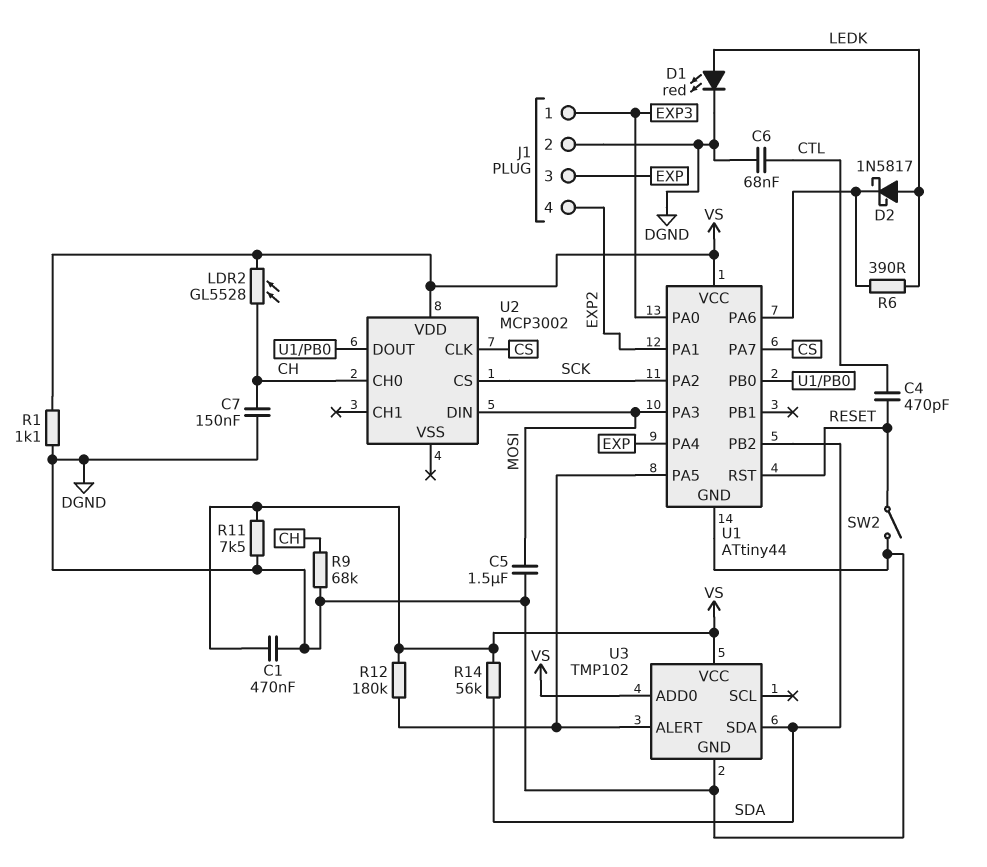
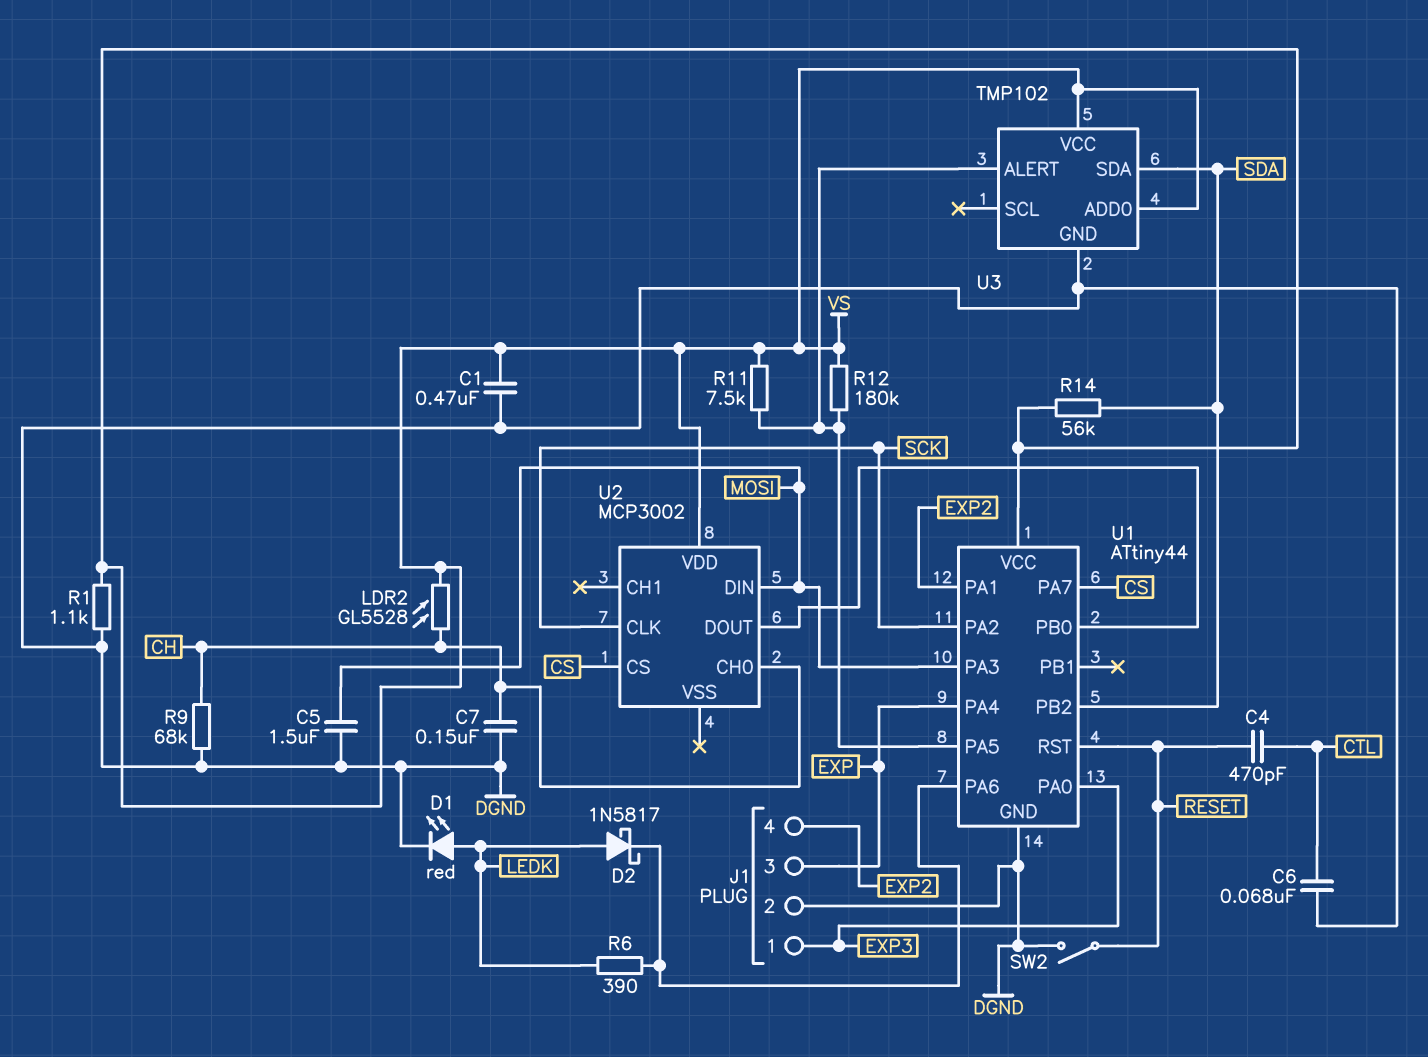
R11: 7.5k (DGND, VS) -> 7.5k (U1/PA5, VS)
U2 pin CLK: CS -> SCK
U2 pin CS: SCK -> CS

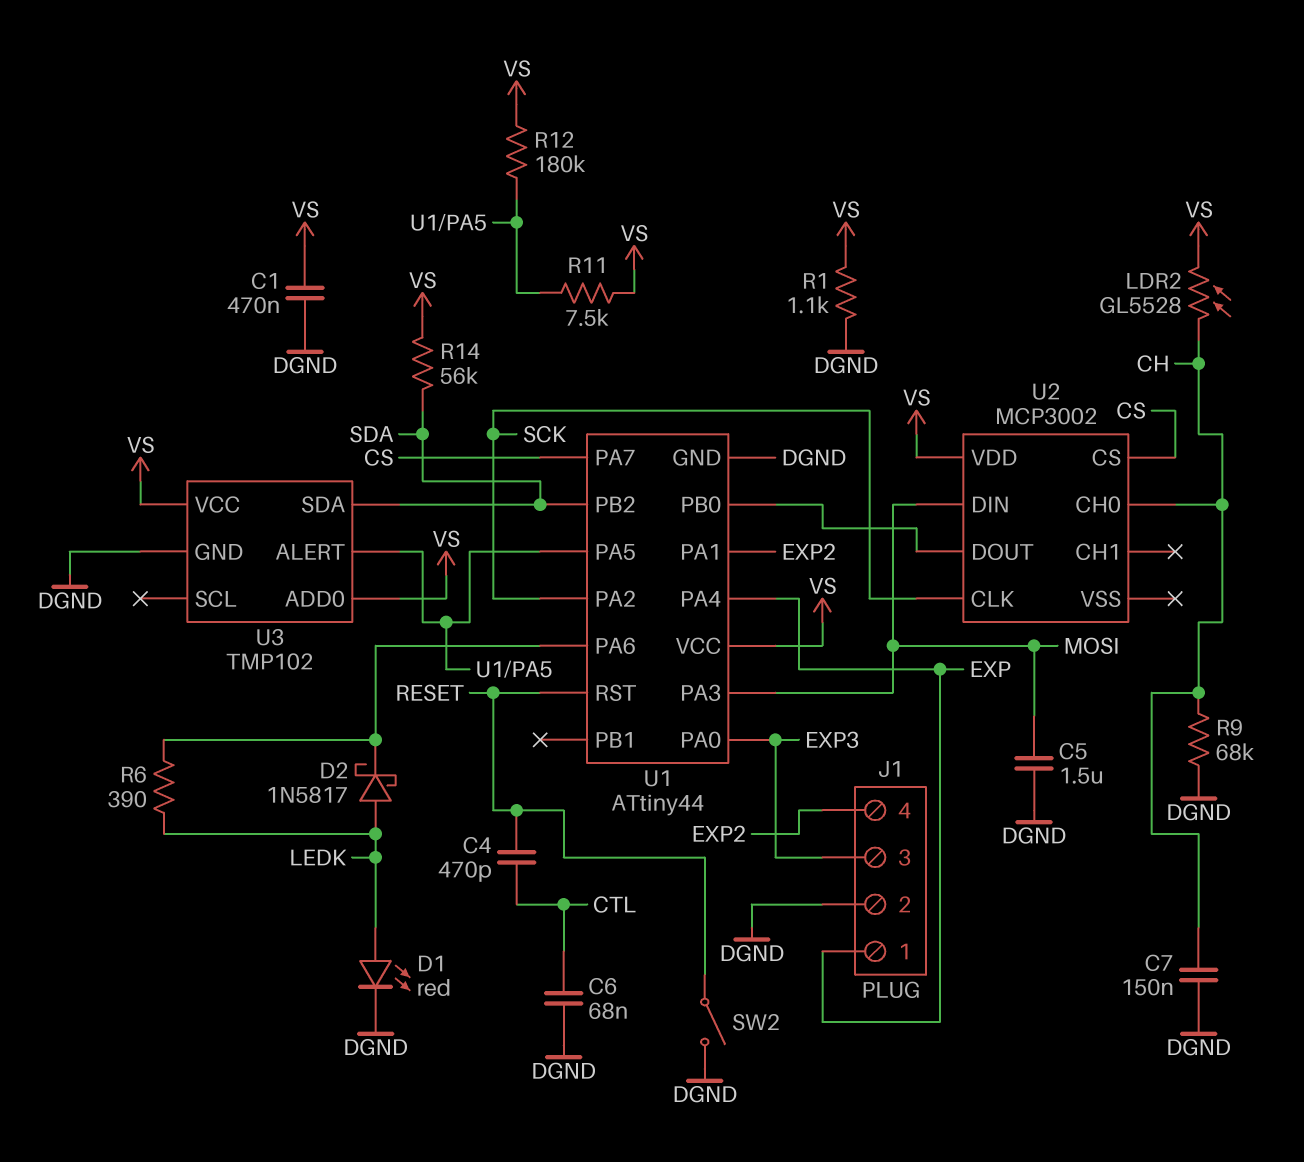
J1 pin 1: EXP3 -> EXP
J1 pin 3: EXP -> EXP3

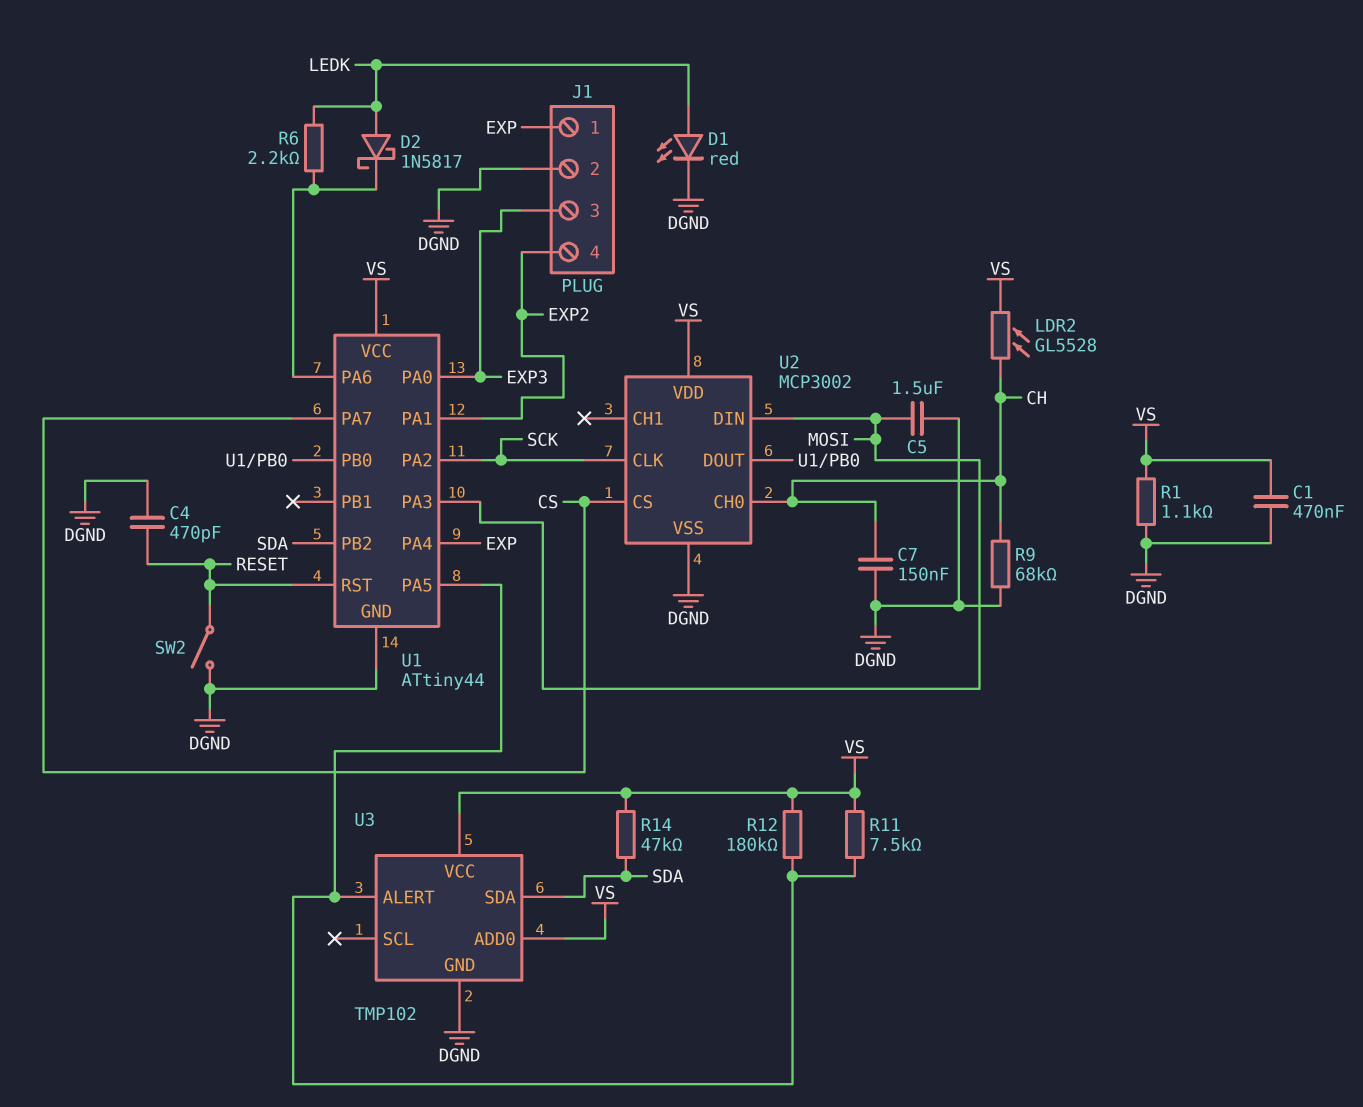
C4: 470pF (CTL, RESET) -> 470pF (DGND, RESET)
C6: 68nF (CTL, DGND) -> none
R6: 390 (LEDK, U1/PA6) -> 2.2k (LEDK, U1/PA6)
R14: 56k (SDA, VS) -> 47k (SDA, VS)
U2 pin VSS: none -> DGND

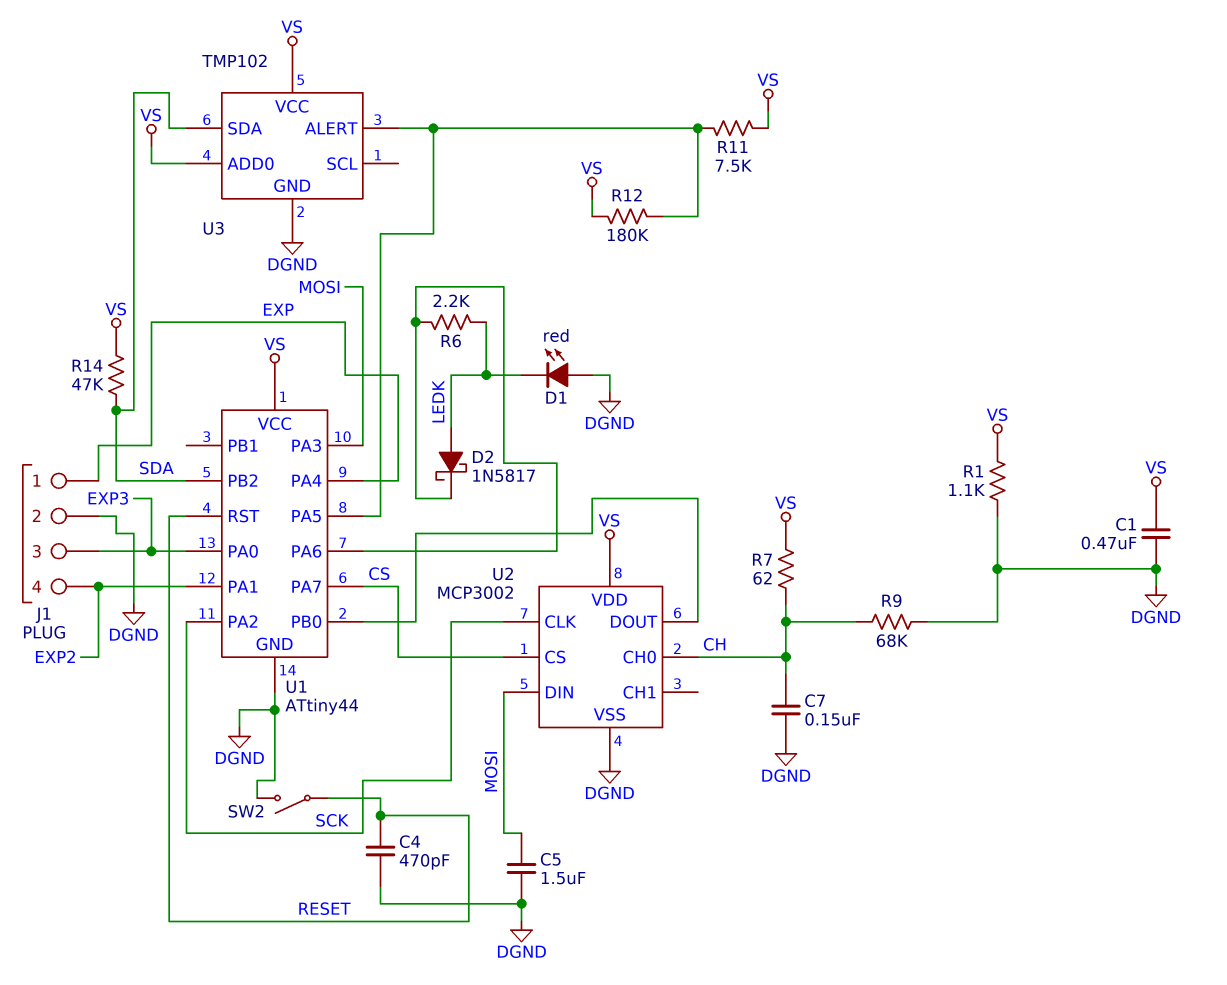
D1: LED red (A LEDK, K DGND) -> LED red (A DGND, K LEDK)
LDR2: GL5528 (CH, VS) -> none
R7: none -> 62 (CH, VS)

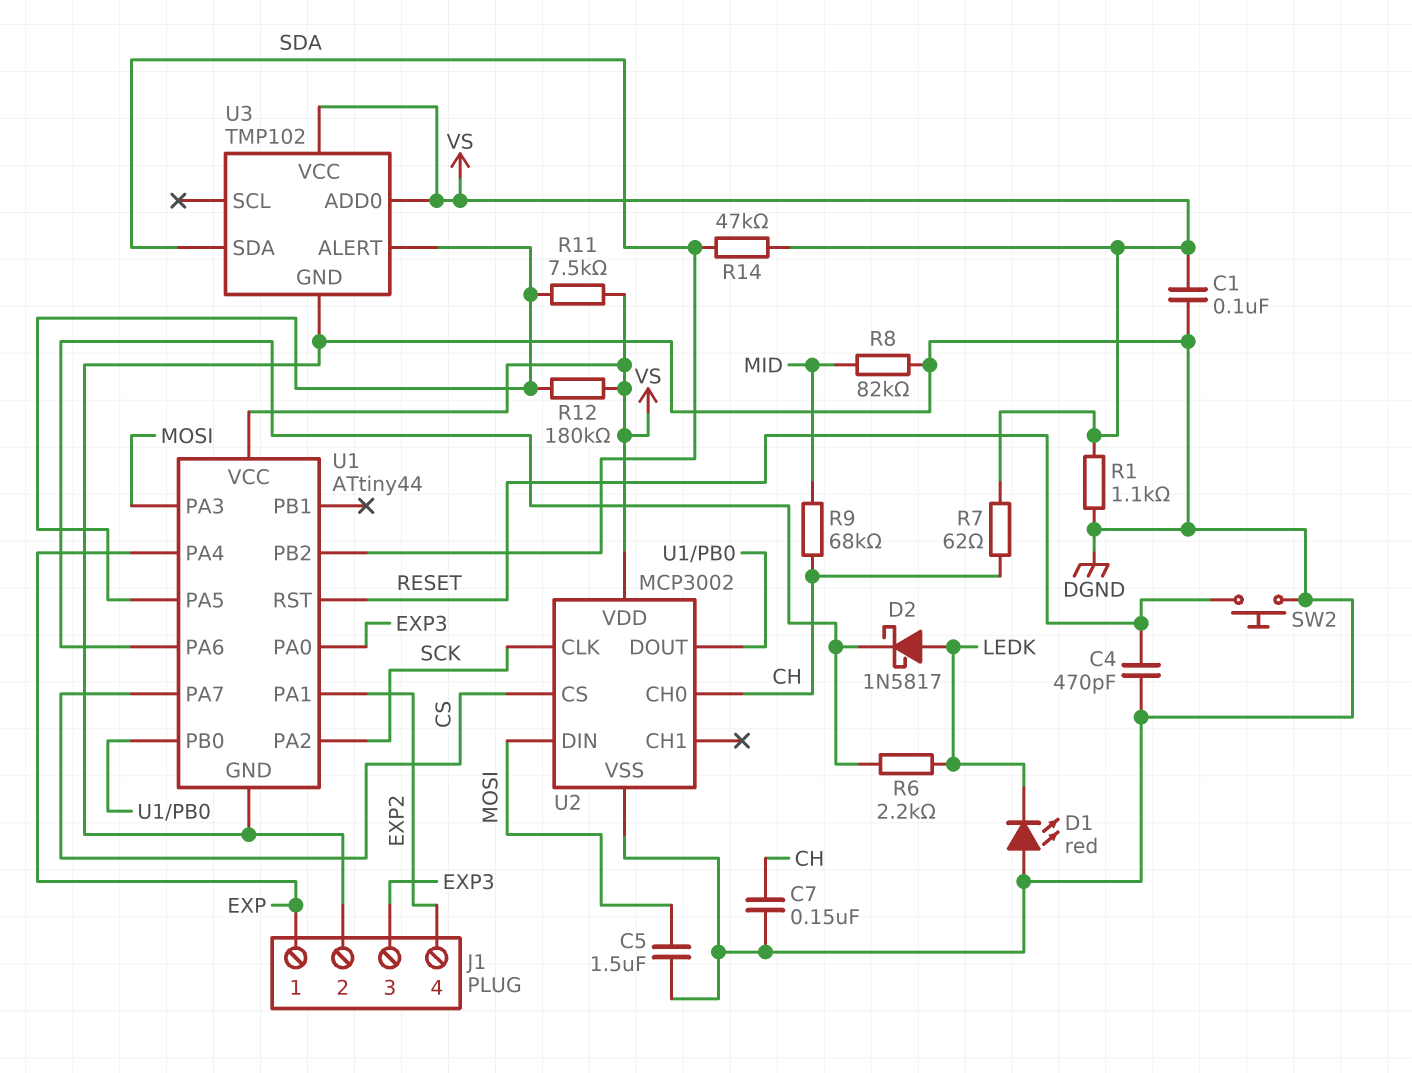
C1: 470nF (DGND, VS) -> 100nF (DGND, VS)
R8: none -> 82k (DGND, MID)
R9: 68k (CH, DGND) -> 68k (CH, MID)
SW2: switch (DGND, RESET) -> button (DGND, RESET)

